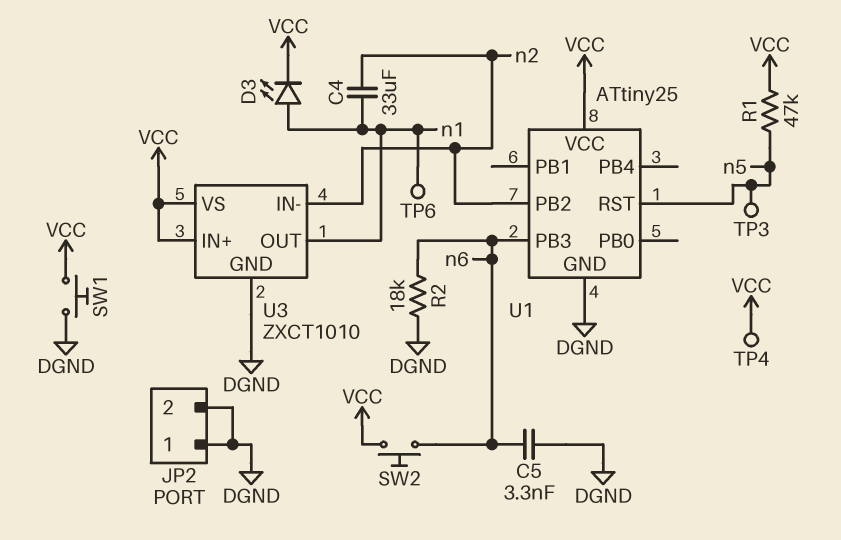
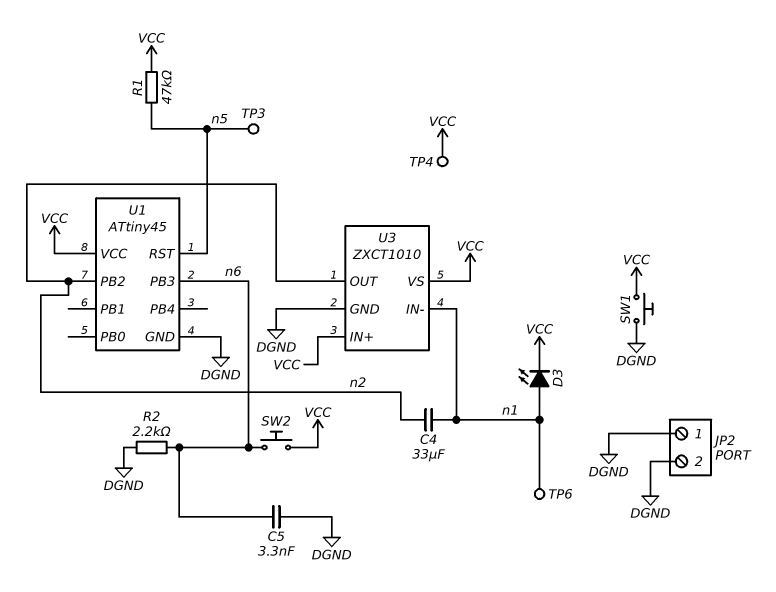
R2: 18k (DGND, n6) -> 2.2k (DGND, n6)
U1: ATtiny25 -> ATtiny45
U3 pin IN-: n2 -> n1
U3 pin OUT: n1 -> n2

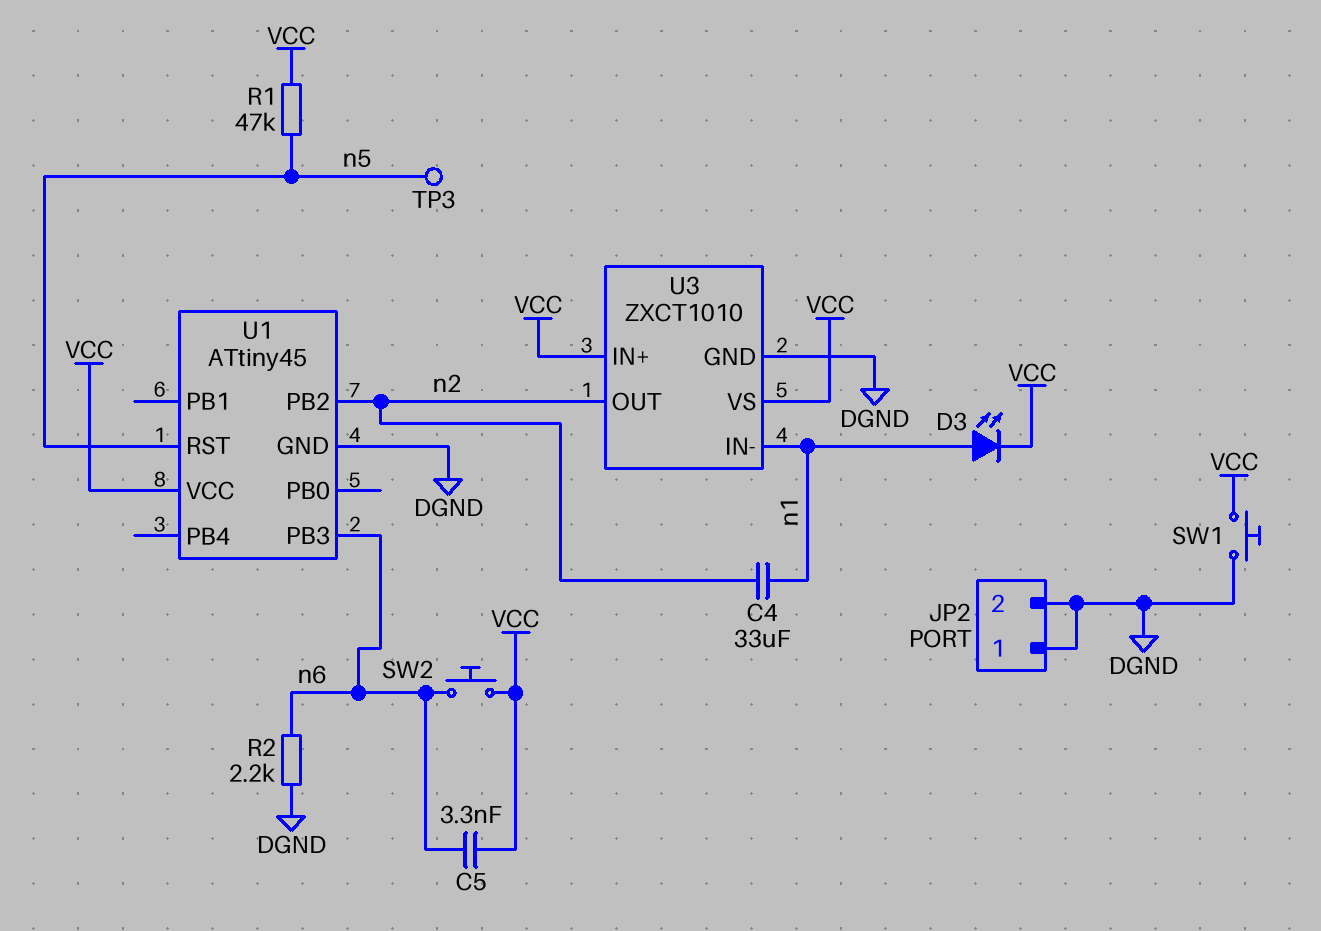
C5: 3.3nF (DGND, n6) -> 3.3nF (VCC, n6)
TP4: test point (VCC) -> none
TP6: test point (n1) -> none

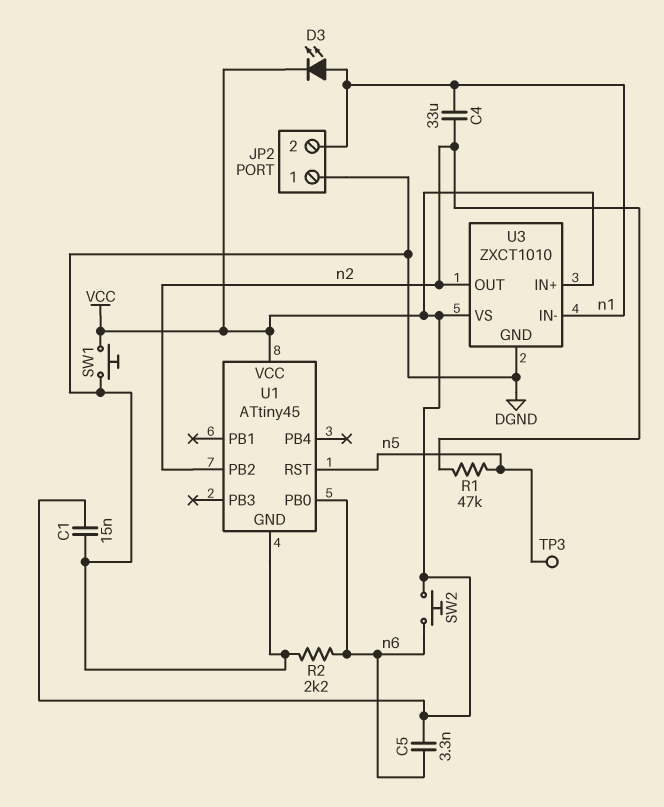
C1: none -> 15nF (DGND, VCC)
JP2 pin 2: DGND -> n1
R1: 47k (VCC, n5) -> 47k (n2, n5)
U1 pin PB0: none -> n6
U1 pin PB3: n6 -> none

